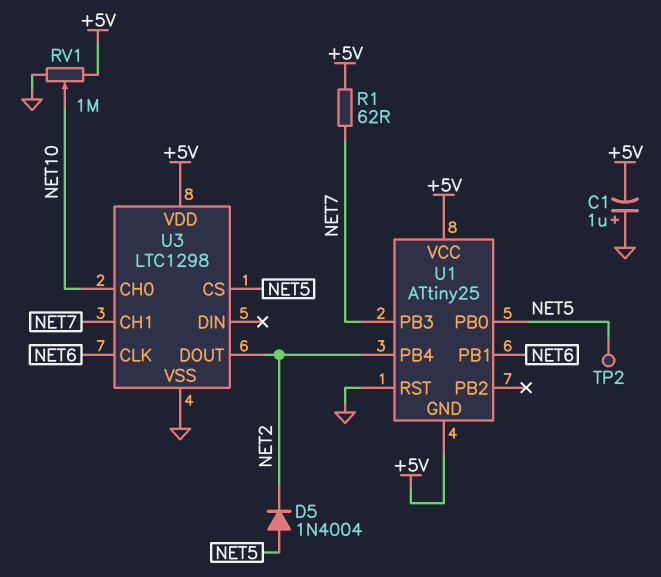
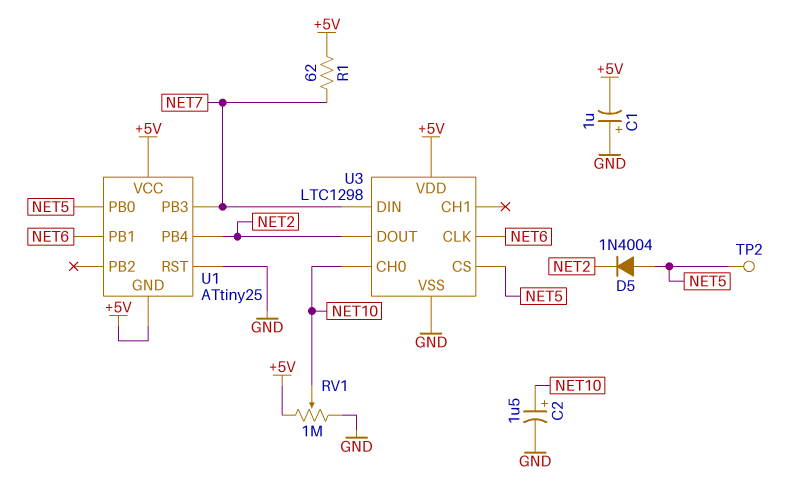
C2: none -> 1.5uF (plus NET10, minus GND)
U3 pin CH1: NET7 -> none
U3 pin DIN: none -> NET7

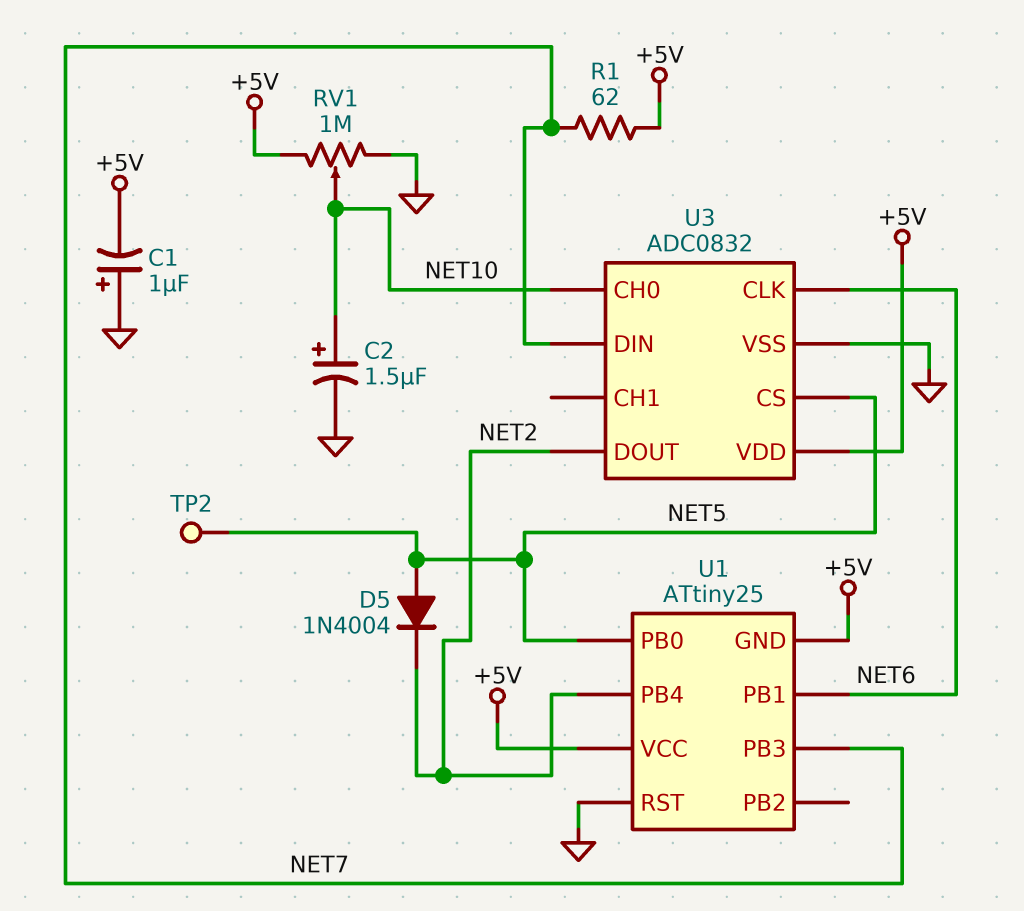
U3: LTC1298 -> ADC0832

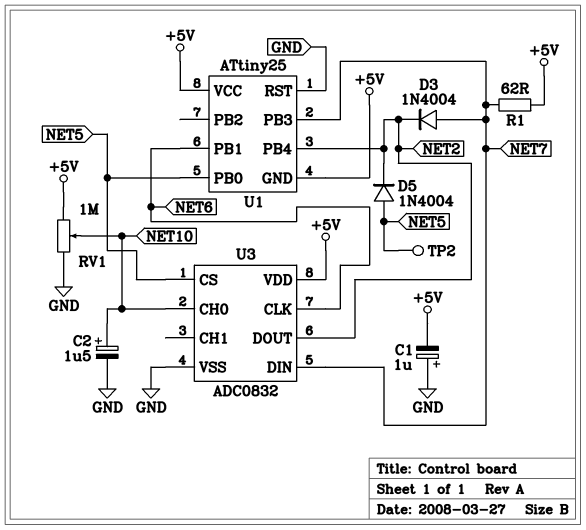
D3: none -> diode 1N4004 (A NET7, K NET2)

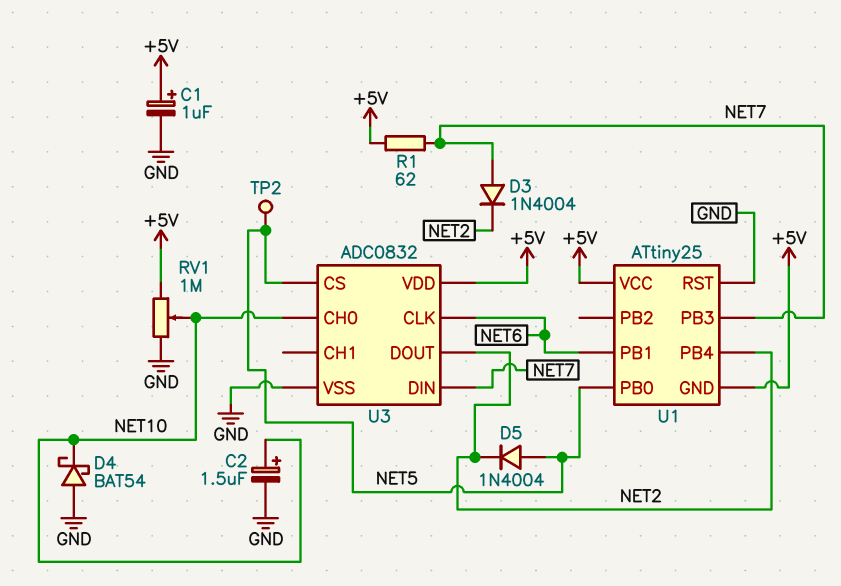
C1: 1uF (plus GND, minus +5V) -> 1uF (plus +5V, minus GND)
D4: none -> schottky BAT54 (A GND, K NET10)

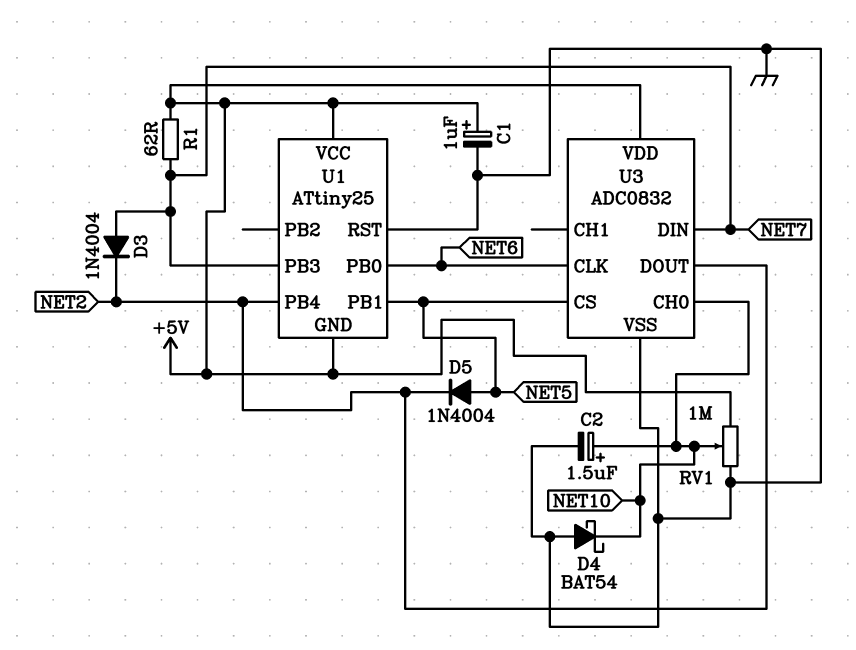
TP2: test point (NET5) -> none
U1 pin PB0: NET5 -> NET6
U1 pin PB1: NET6 -> NET5

